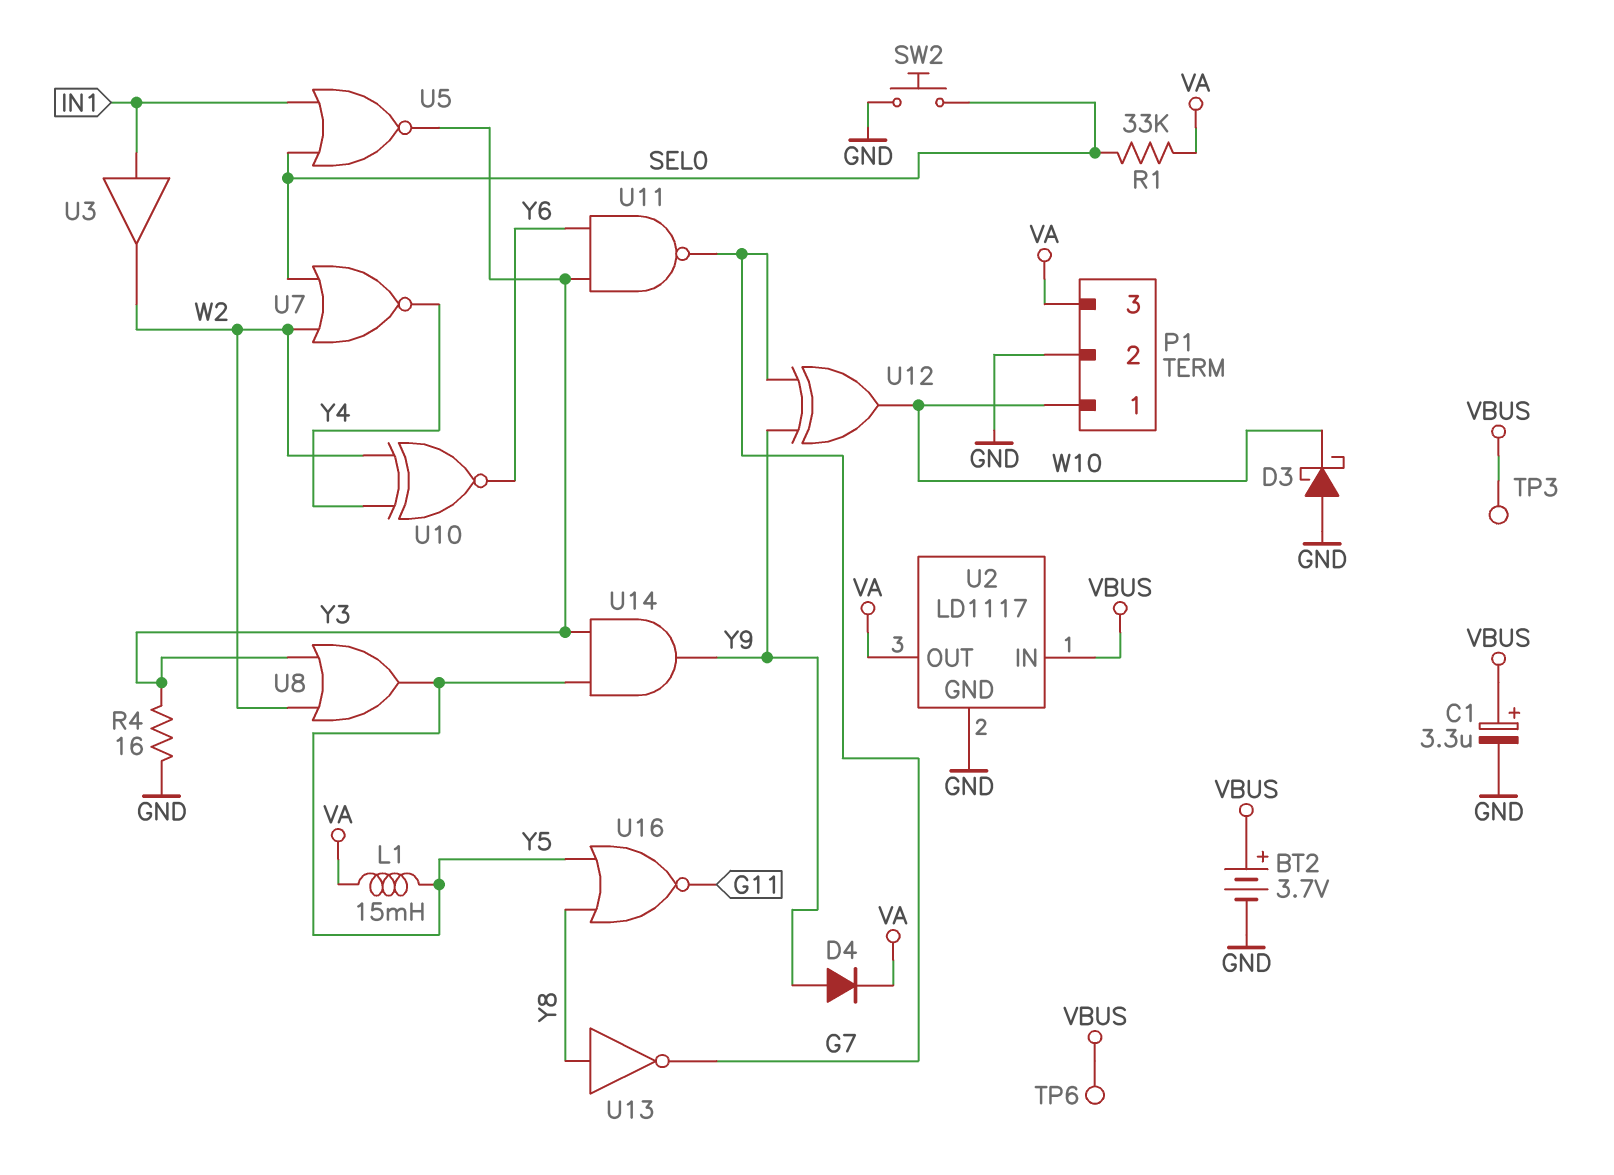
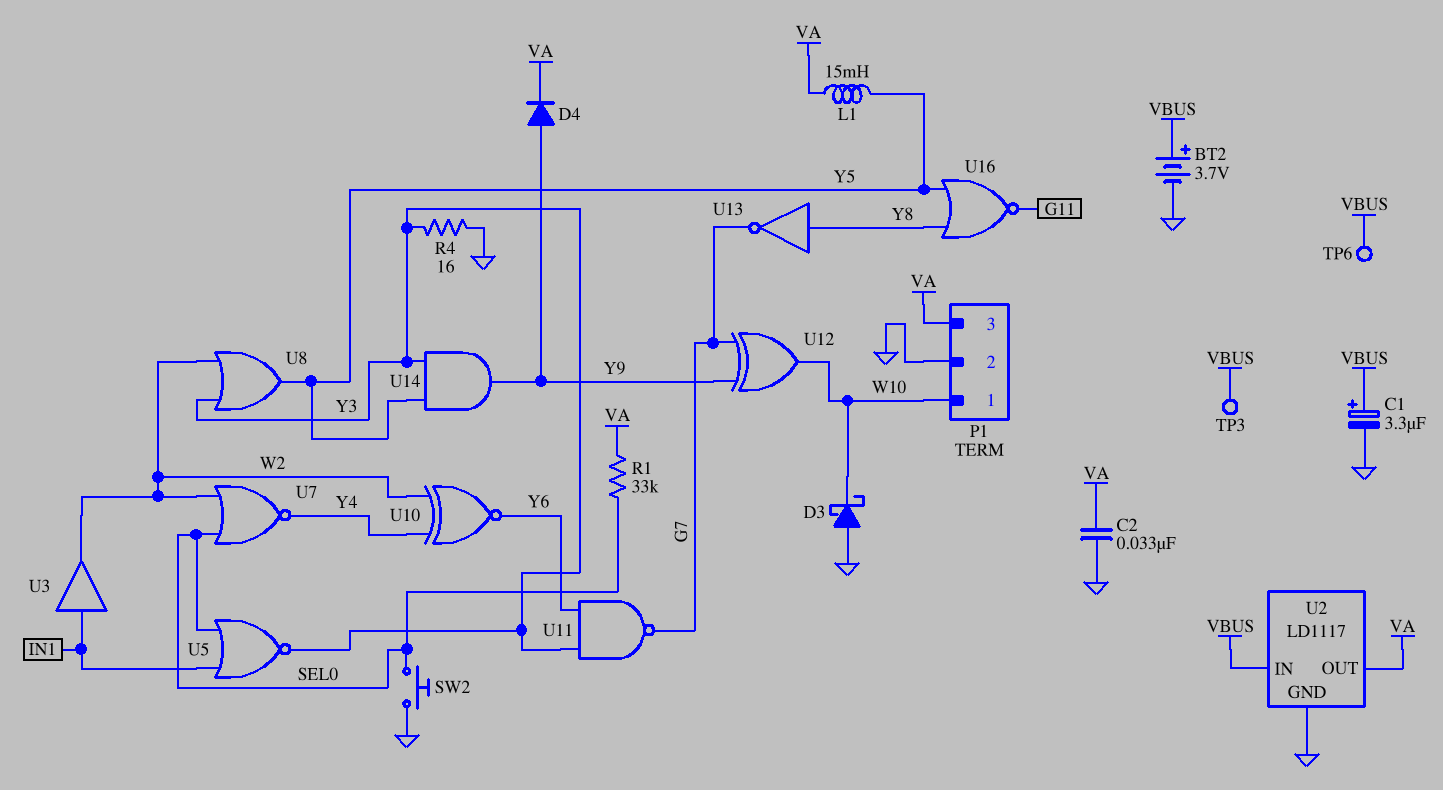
C2: none -> 33nF (GND, VA)

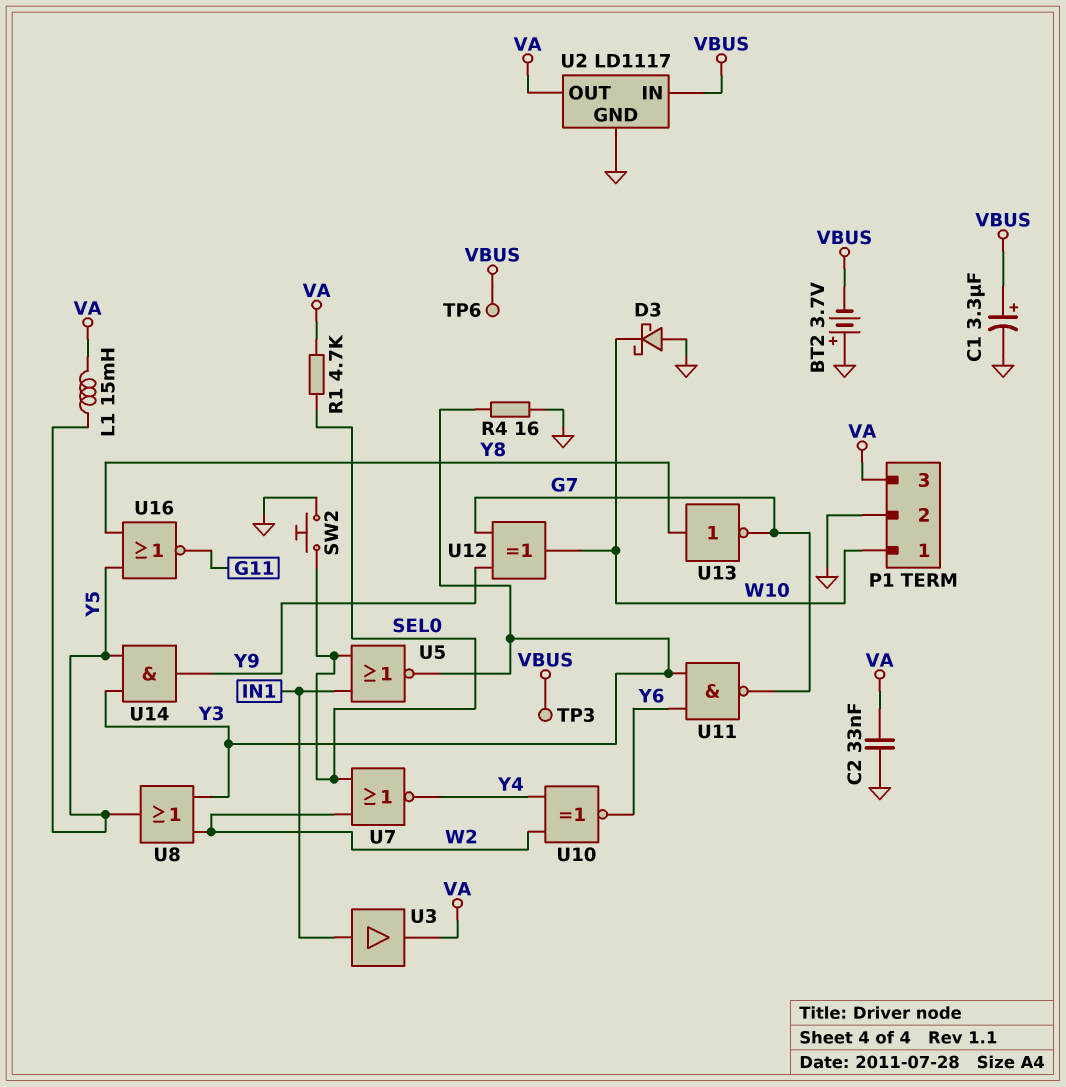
BT2: 3.7V (plus VBUS, minus GND) -> 3.7V (plus GND, minus VBUS)
D4: diode (A Y9, K VA) -> none
R1: 33k (SEL0, VA) -> 4.7k (SEL0, VA)
U3: buffer (in IN1, out W2) -> buffer (in IN1, out VA)

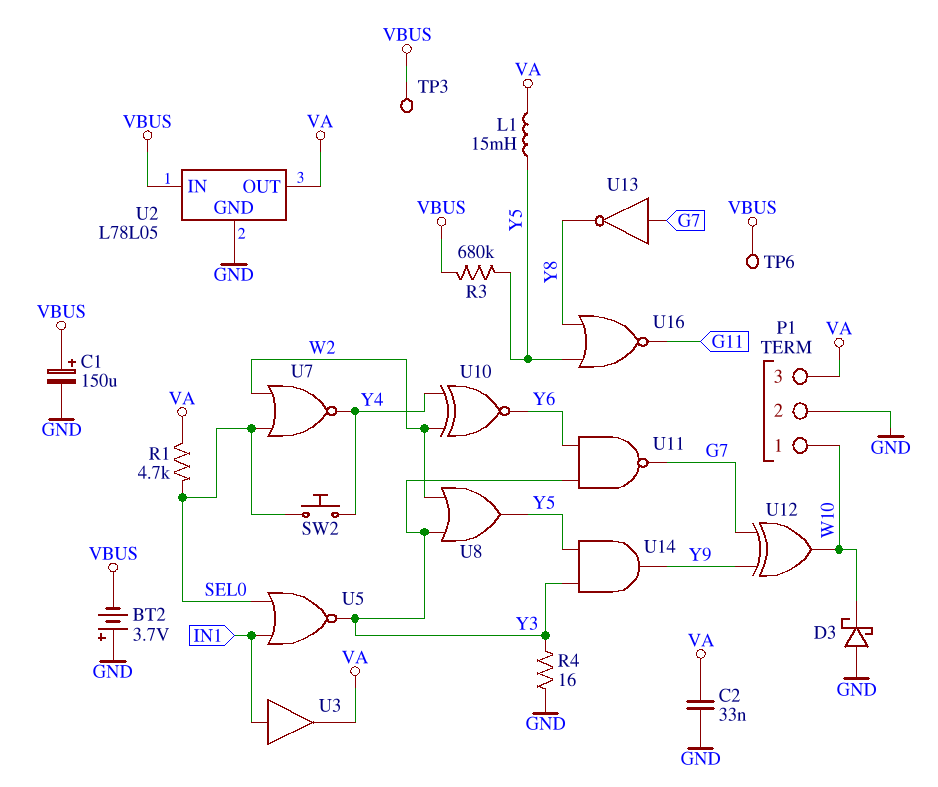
C1: 3.3uF (plus VBUS, minus GND) -> 150uF (plus VBUS, minus GND)
R3: none -> 680k (VBUS, Y5)
SW2: button (GND, SEL0) -> button (SEL0, Y4)
U2: LD1117 -> L78L05
U13: NOT (in Y8, out G7) -> NOT (in G7, out Y8)

